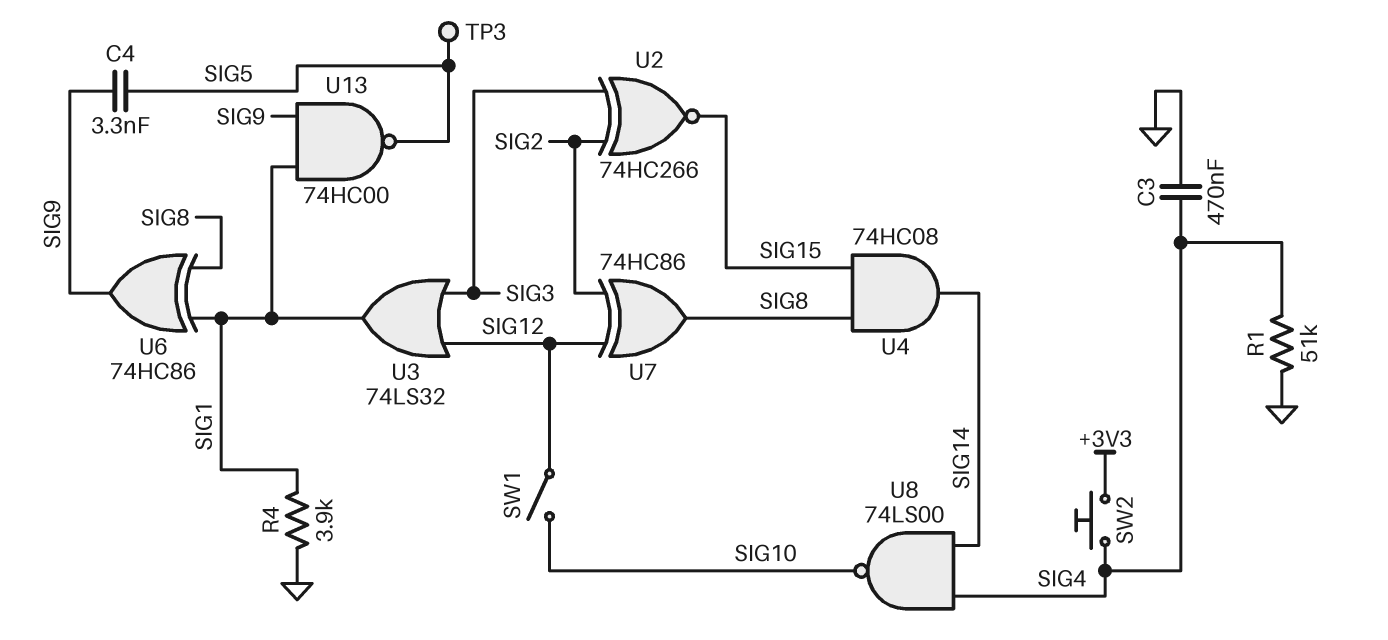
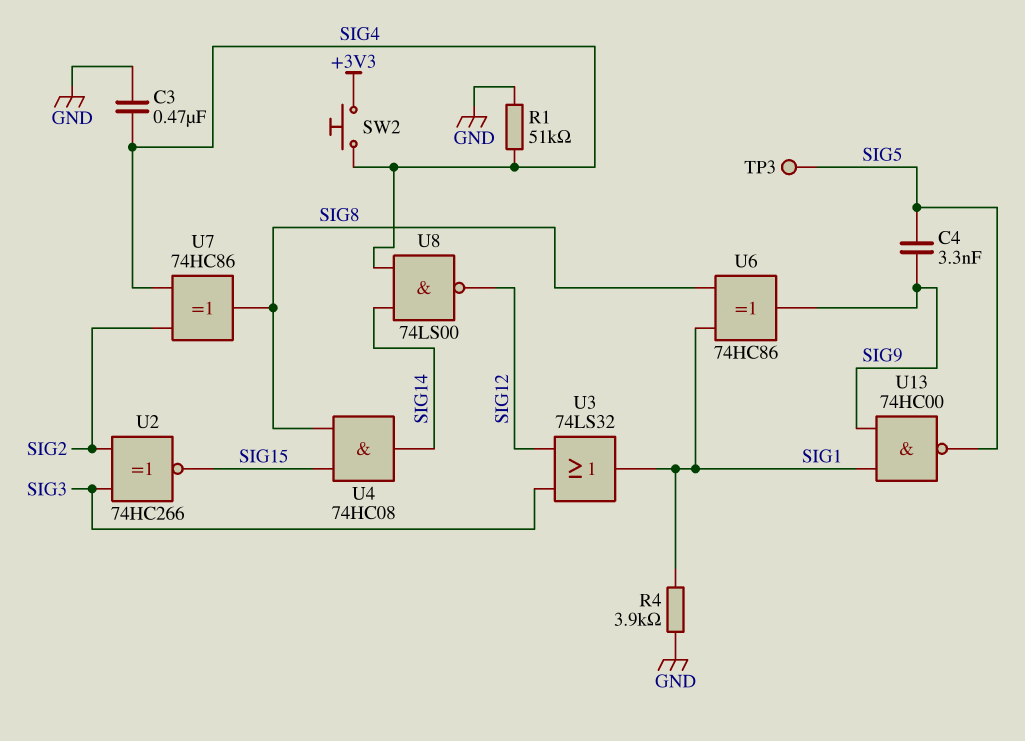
SW1: switch (SIG10, SIG12) -> none
U7: XOR 74HC86 (in SIG2, in SIG12, out SIG8) -> XOR 74HC86 (in SIG2, in SIG4, out SIG8)
U8: NAND 74LS00 (in SIG4, in SIG14, out SIG10) -> NAND 74LS00 (in SIG4, in SIG14, out SIG12)

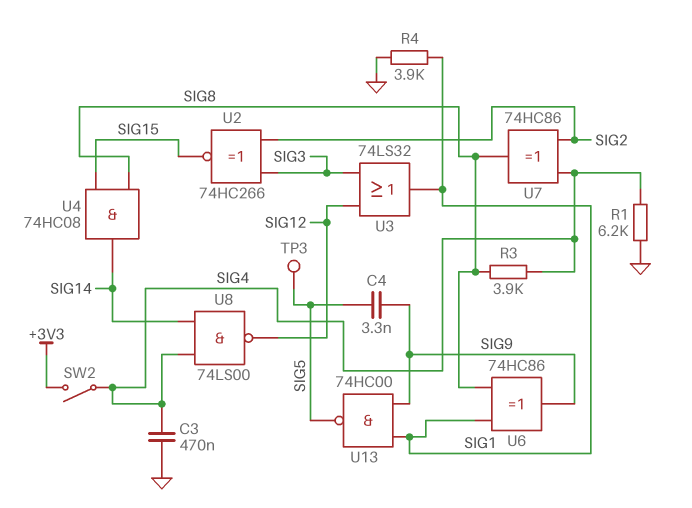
R1: 51k (GND, SIG4) -> 6.2k (GND, SIG4)
R3: none -> 3.9k (SIG4, SIG8)
SW2: button (+3V3, SIG4) -> switch (+3V3, SIG4)

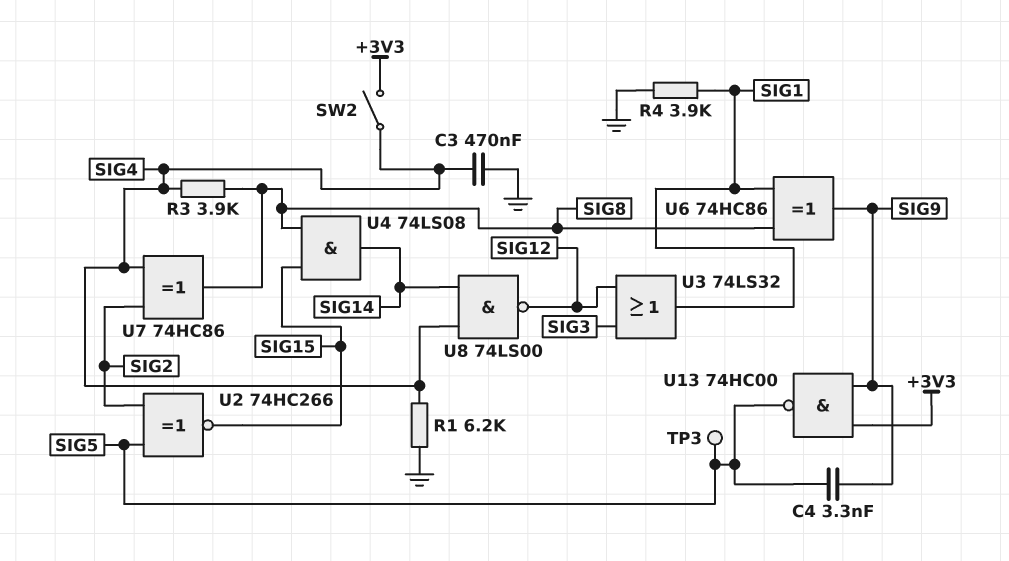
U2: XNOR 74HC266 (in SIG2, in SIG3, out SIG15) -> XNOR 74HC266 (in SIG2, in SIG5, out SIG15)
U4: AND 74HC08 (in SIG8, in SIG15, out SIG14) -> AND 74LS08 (in SIG8, in SIG15, out SIG14)
U13: NAND 74HC00 (in SIG1, in SIG9, out SIG5) -> NAND 74HC00 (in +3V3, in SIG9, out SIG5)

